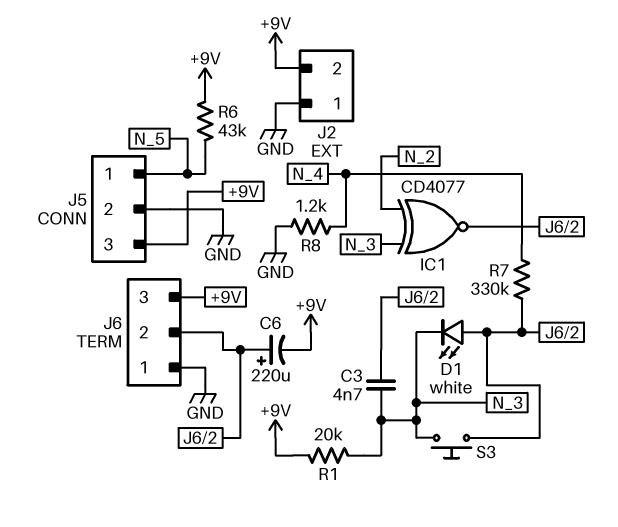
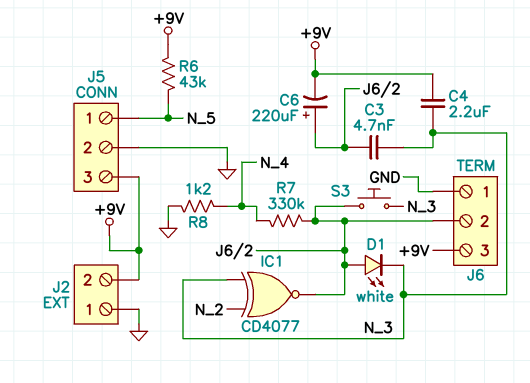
C4: none -> 2.2uF (+9V, N_3)
R1: 20k (+9V, N_3) -> none

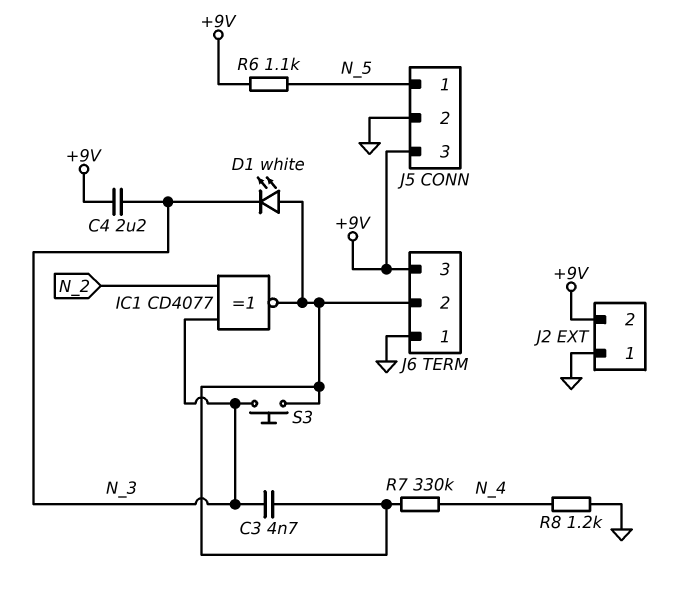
C6: 220uF (plus J6/2, minus +9V) -> none
R6: 43k (+9V, N_5) -> 1.1k (+9V, N_5)

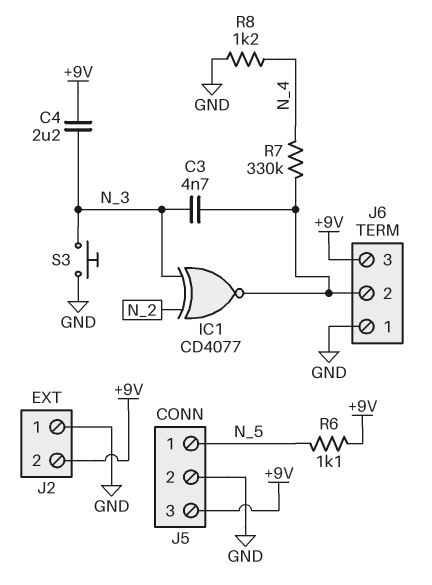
D1: LED white (A J6/2, K N_3) -> none
S3: button (J6/2, N_3) -> button (GND, N_3)

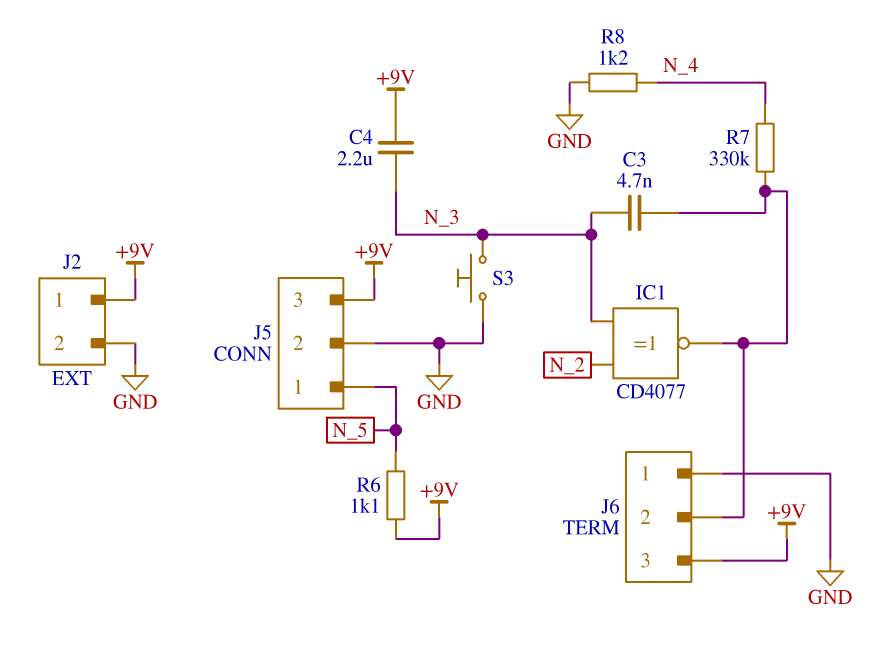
J2 pin 1: GND -> +9V
J2 pin 2: +9V -> GND

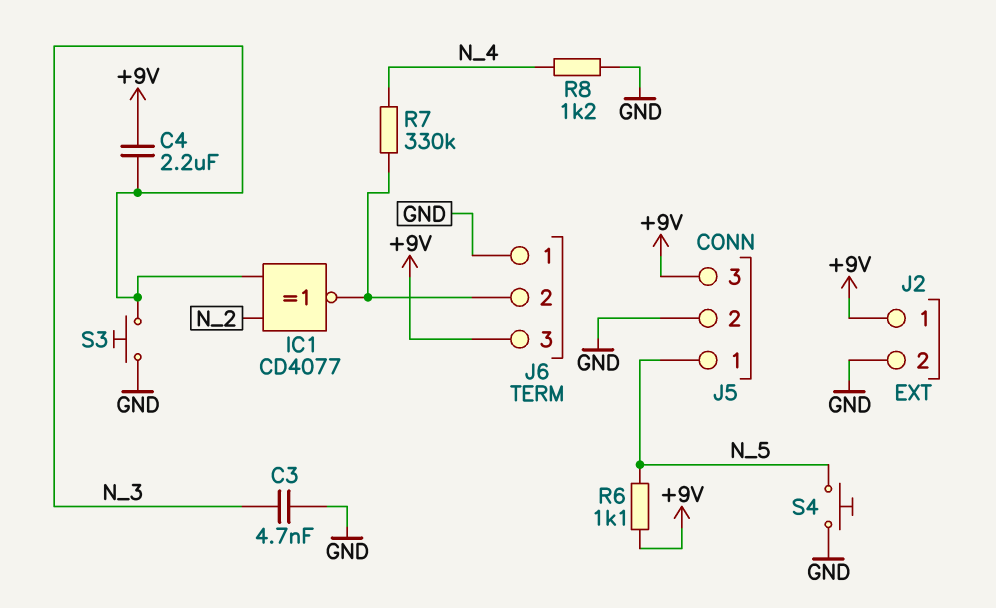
C3: 4.7nF (J6/2, N_3) -> 4.7nF (GND, N_3)
S4: none -> button (GND, N_5)

